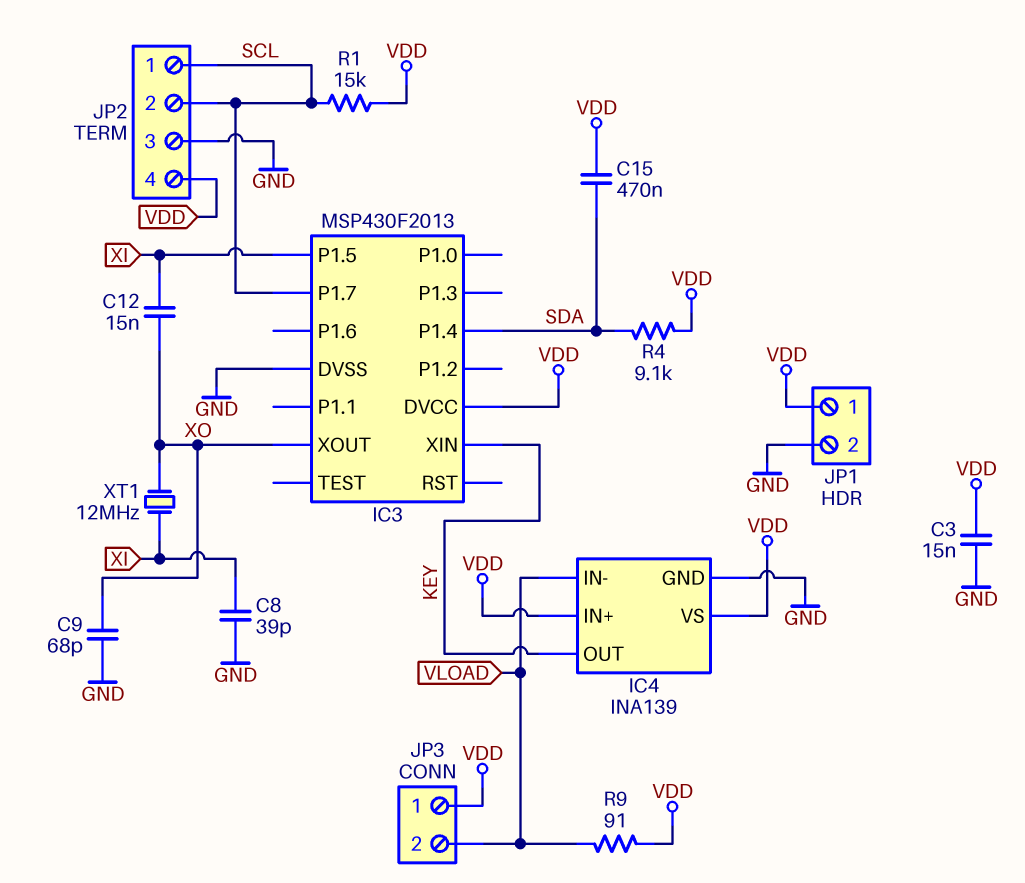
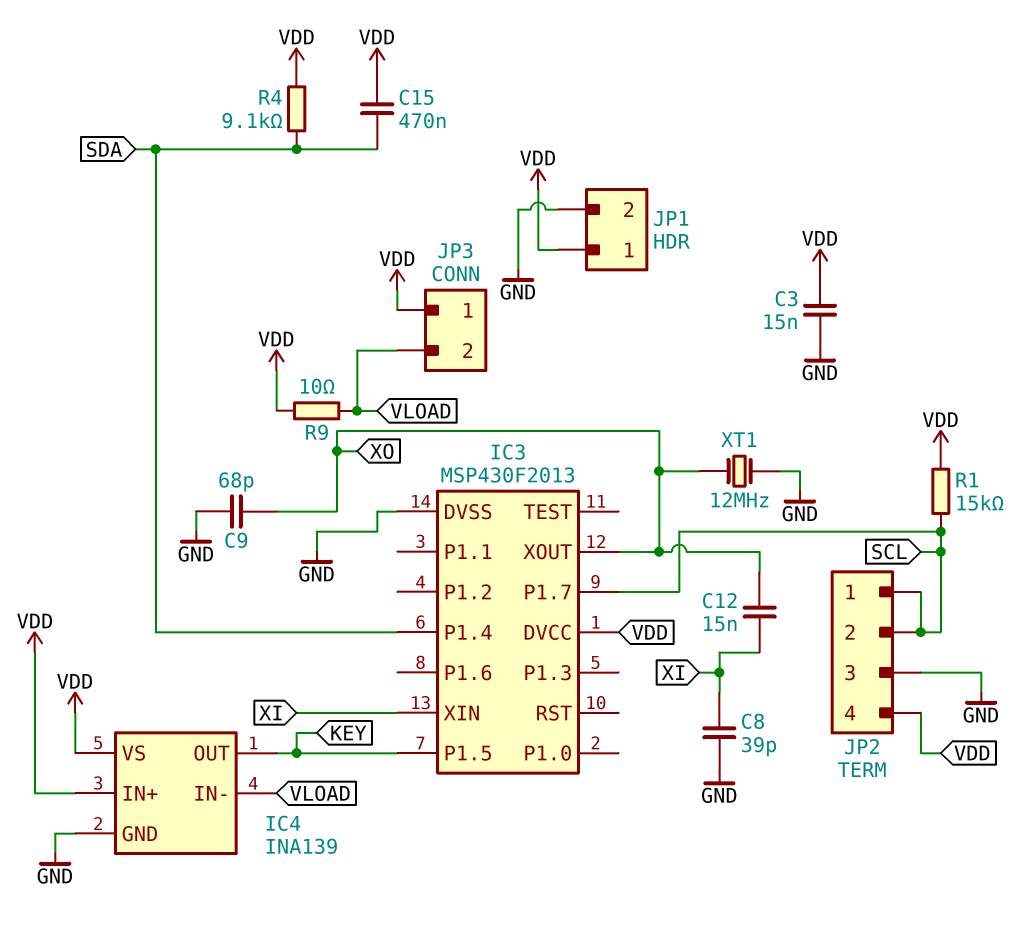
IC3 pin P1.5: XI -> KEY
IC3 pin XIN: KEY -> XI
R9: 91 (VDD, VLOAD) -> 10 (VDD, VLOAD)
XT1: 12MHz (XI, XO) -> 12MHz (GND, XO)

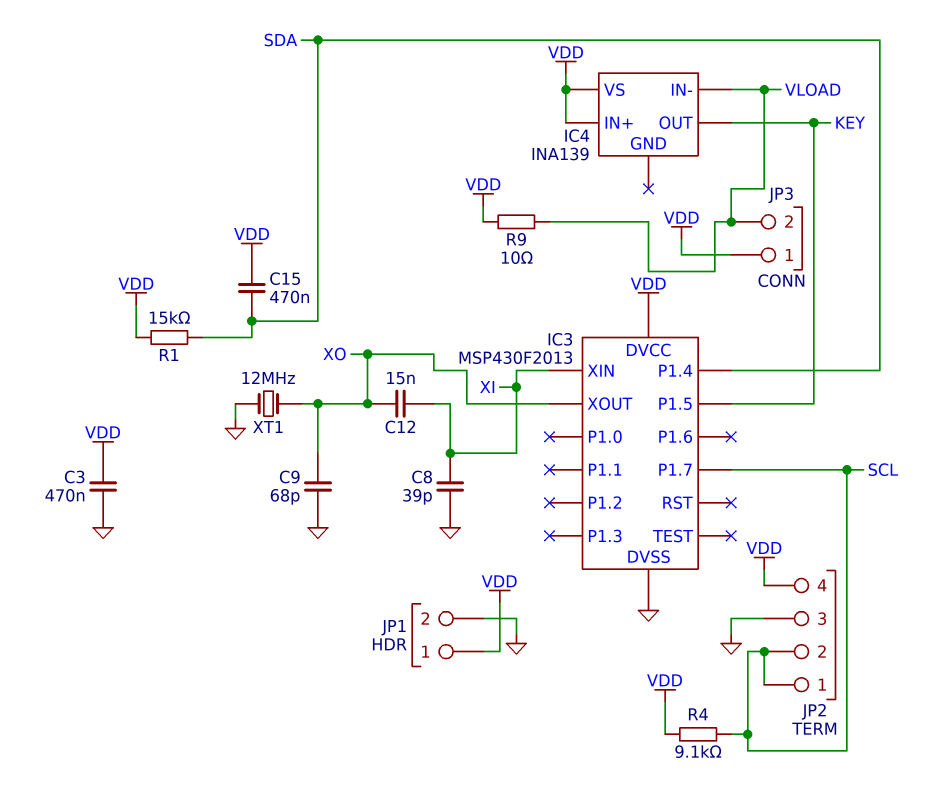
C3: 15nF (GND, VDD) -> 470nF (GND, VDD)
IC4 pin GND: GND -> none
R1: 15k (SCL, VDD) -> 15k (SDA, VDD)
R4: 9.1k (SDA, VDD) -> 9.1k (SCL, VDD)

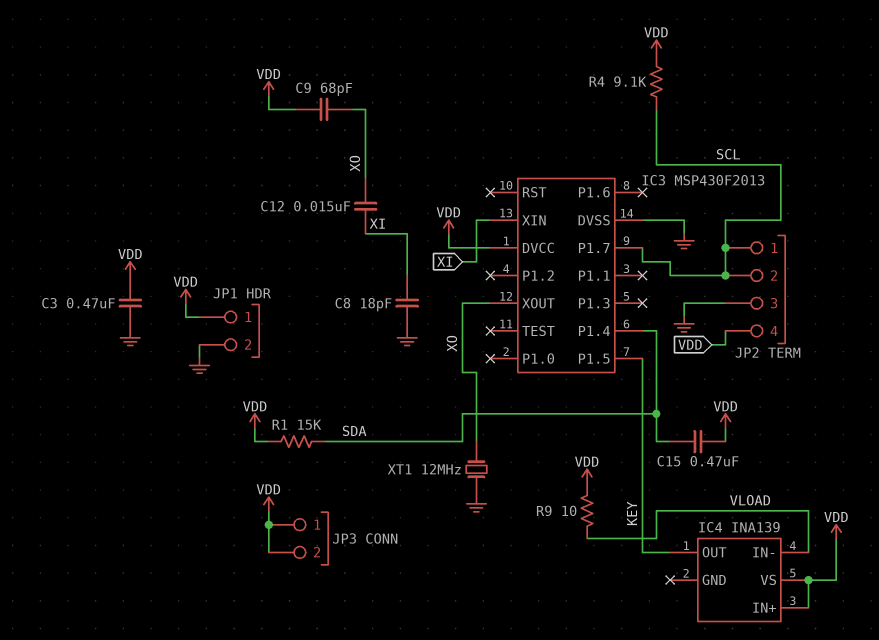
C8: 39pF (GND, XI) -> 18pF (GND, XI)
C9: 68pF (GND, XO) -> 68pF (VDD, XO)
JP3 pin 2: VLOAD -> VDD

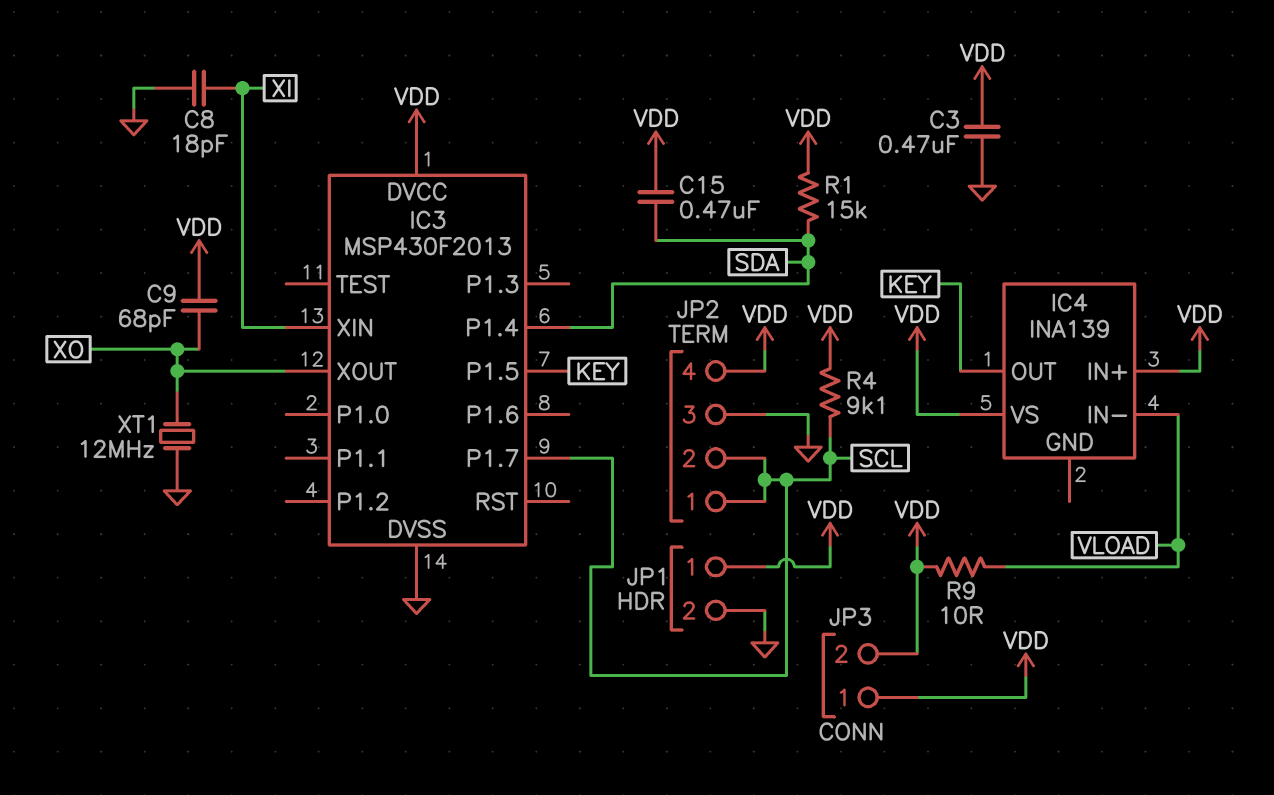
C12: 15nF (XI, XO) -> none

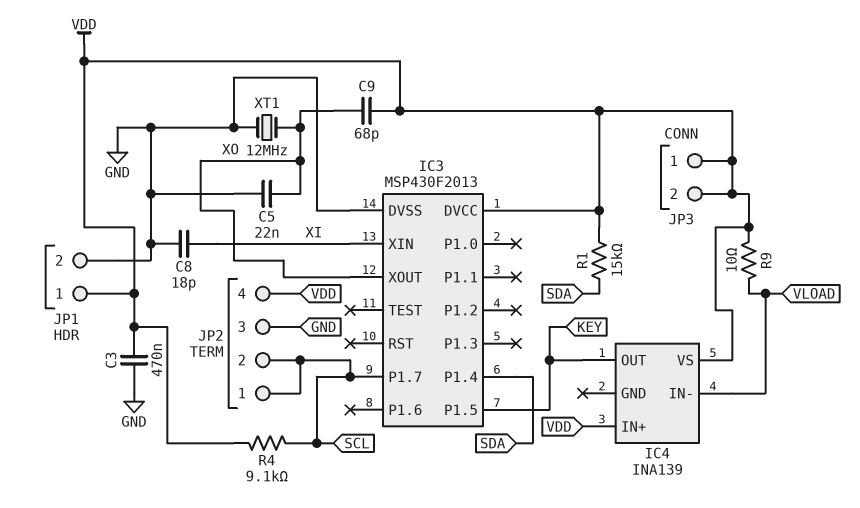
C5: none -> 22nF (GND, XO)
C15: 470nF (SDA, VDD) -> none

